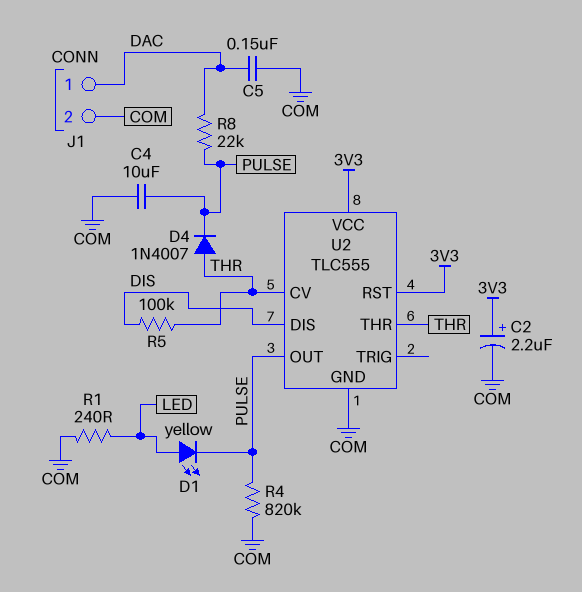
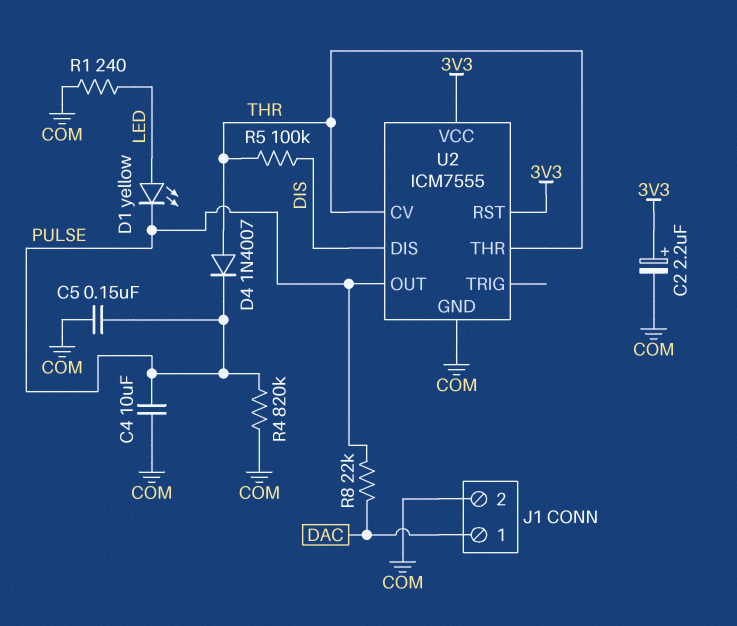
C5: 150nF (COM, DAC) -> 150nF (COM, PULSE)
U2: TLC555 -> ICM7555

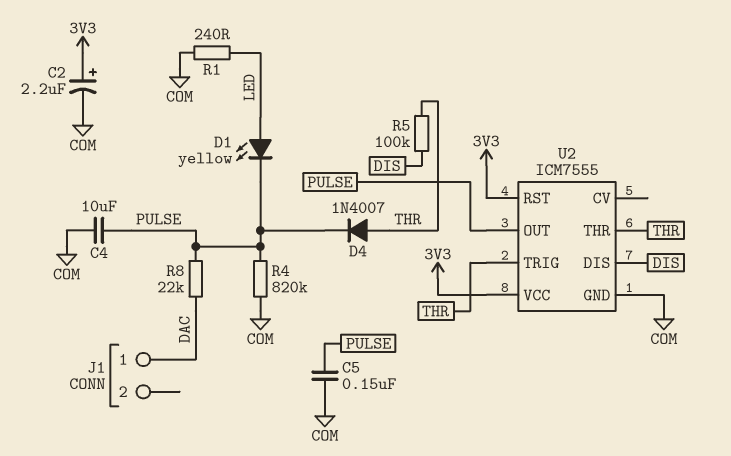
J1 pin 2: COM -> none
U2 pin CV: THR -> none
U2 pin TRIG: none -> THR

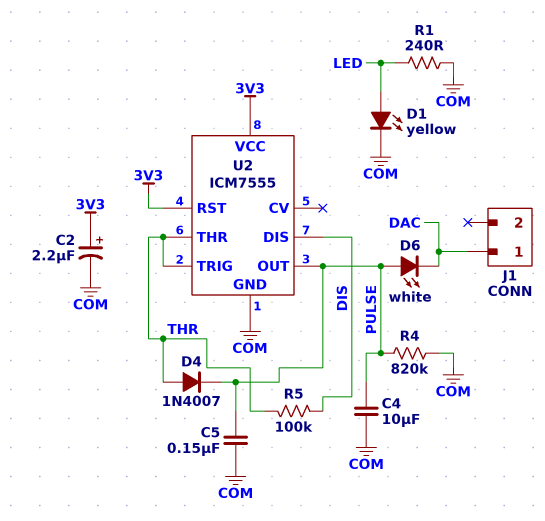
D1: LED yellow (A LED, K PULSE) -> LED yellow (A LED, K COM)
D6: none -> LED white (A PULSE, K DAC)
R8: 22k (DAC, PULSE) -> none

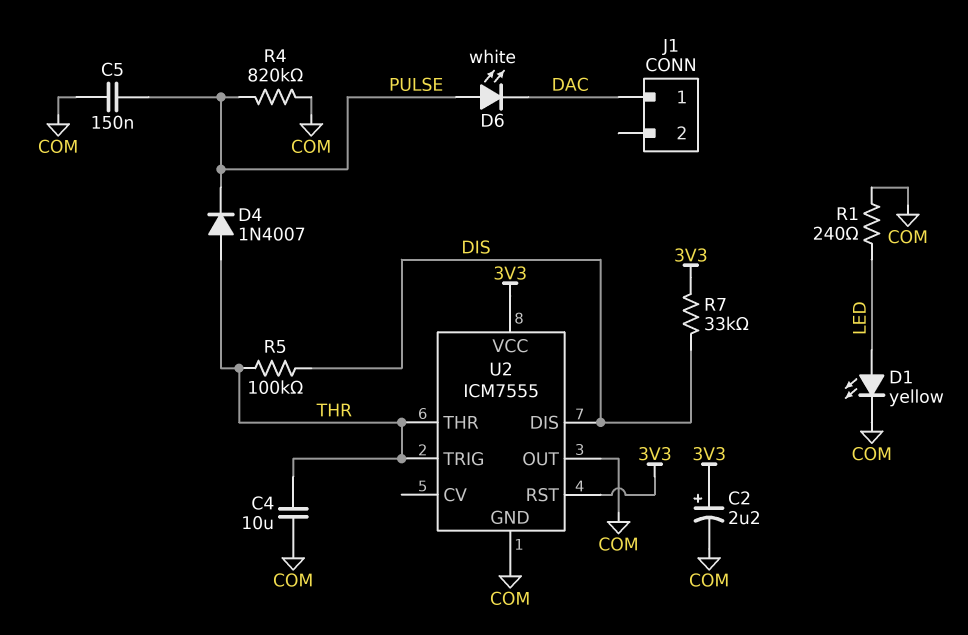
C4: 10uF (COM, PULSE) -> 10uF (COM, THR)
R7: none -> 33k (3V3, DIS)
U2 pin OUT: PULSE -> COM

